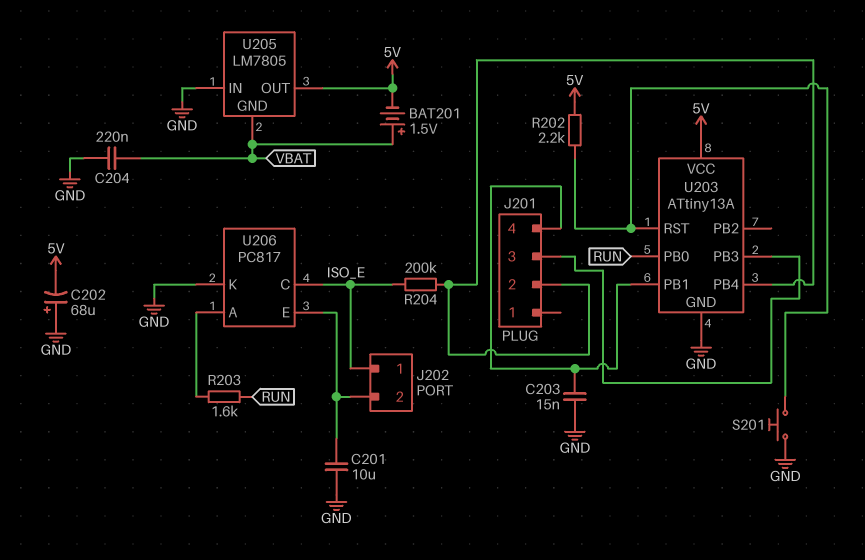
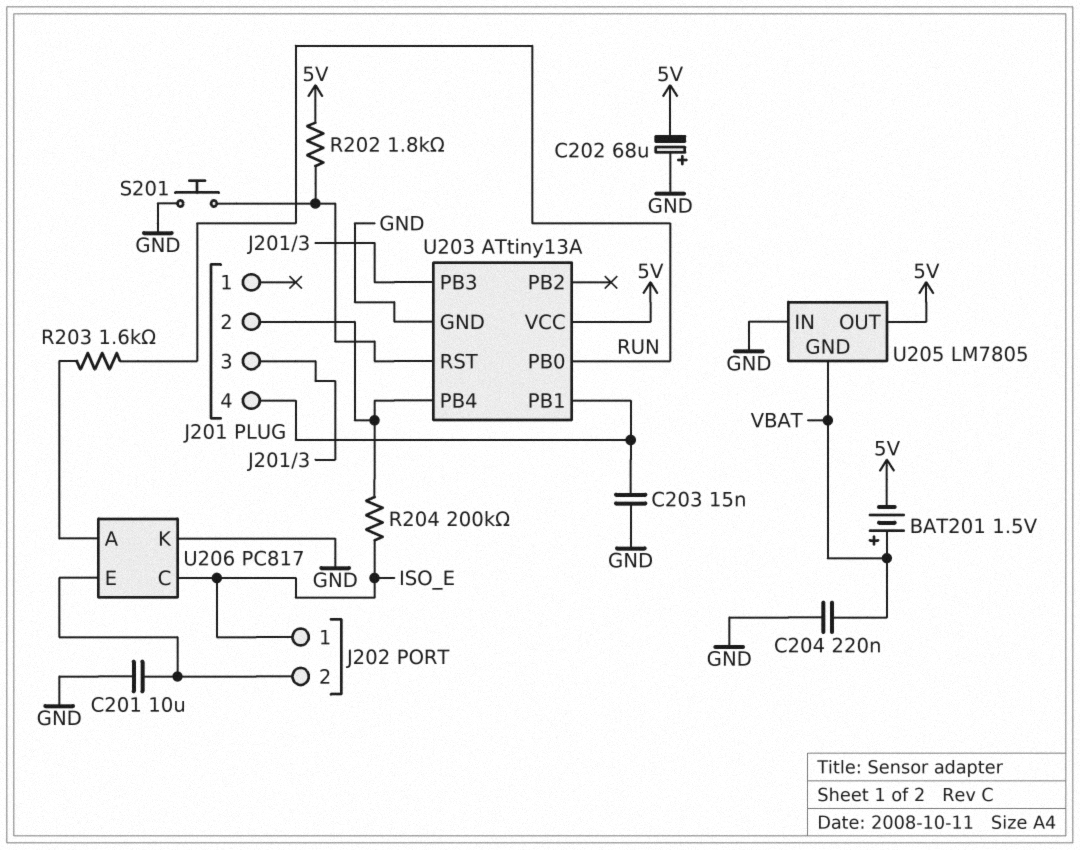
R202: 2.2k (5V, U203/RST) -> 1.8k (5V, U203/RST)

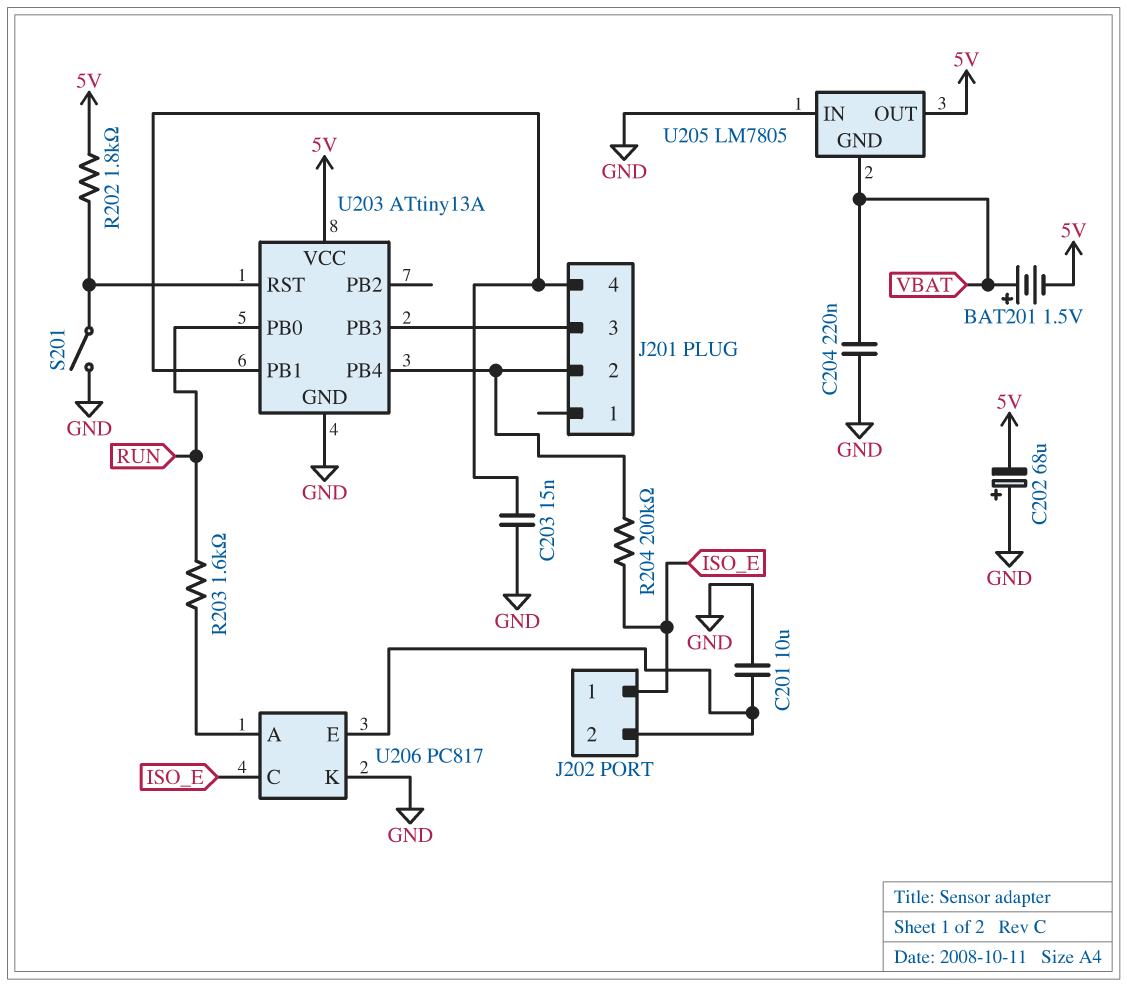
S201: button (GND, U203/RST) -> switch (GND, U203/RST)

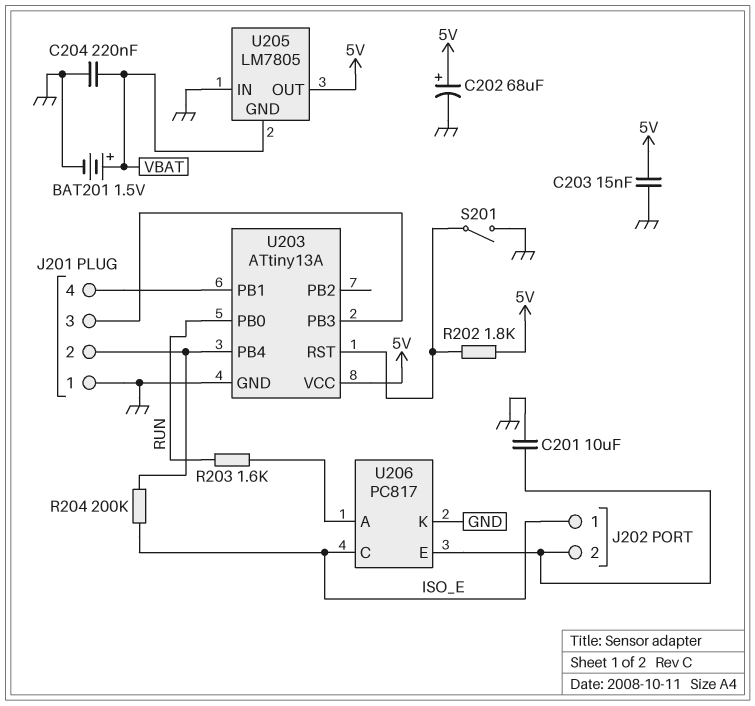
BAT201: 1.5V (plus VBAT, minus 5V) -> 1.5V (plus VBAT, minus GND)
C202: 68uF (plus GND, minus 5V) -> 68uF (plus 5V, minus GND)
C203: 15nF (GND, J201/4) -> 15nF (5V, GND)
J201 pin 1: none -> GND

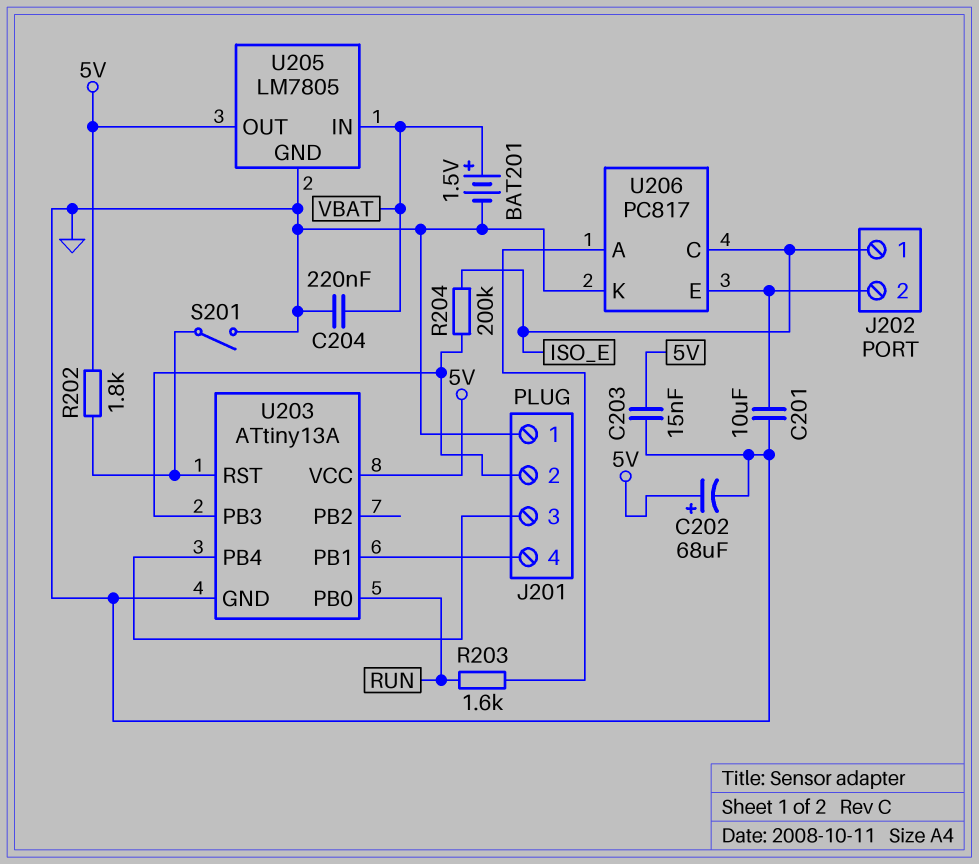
U203 pin PB3: J201/3 -> J201/2
U203 pin PB4: J201/2 -> J201/3
U205 pin GND: VBAT -> GND
U205 pin IN: GND -> VBAT

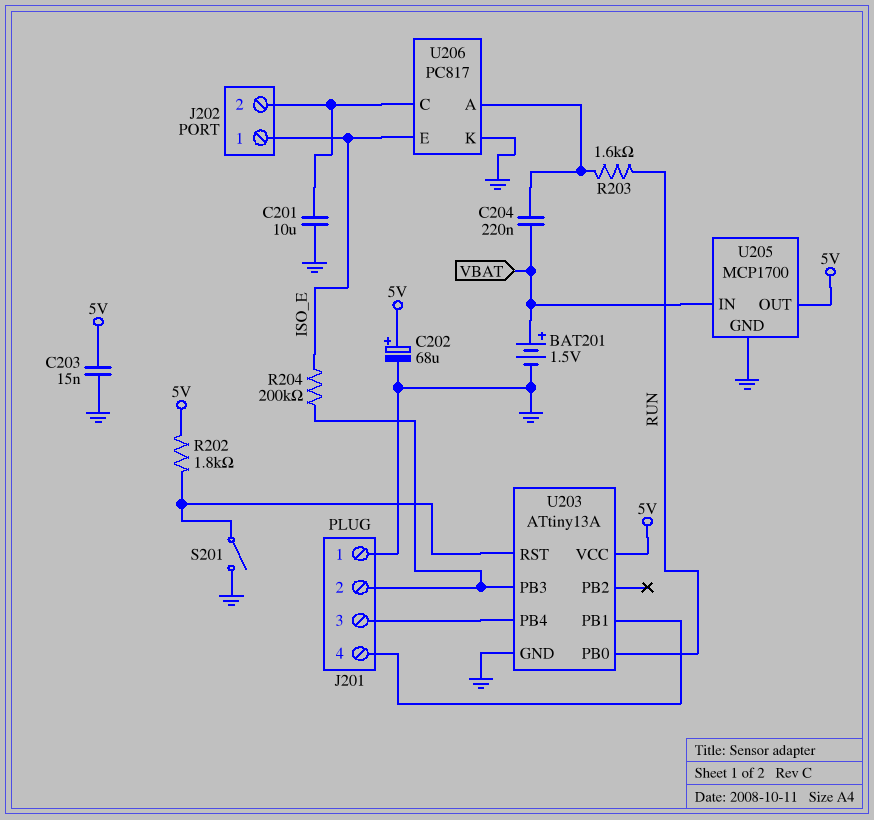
C204: 220nF (GND, VBAT) -> 220nF (U206/A, VBAT)
U205: LM7805 -> MCP1700
U206 pin C: ISO_E -> J202/2
U206 pin E: J202/2 -> ISO_E

